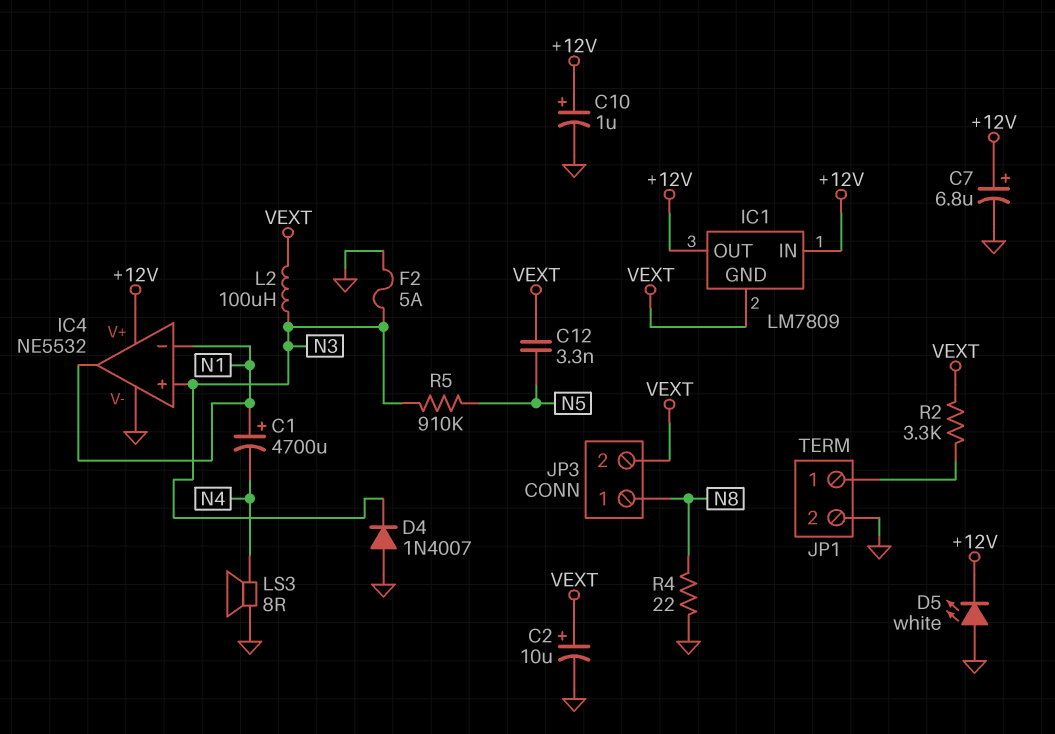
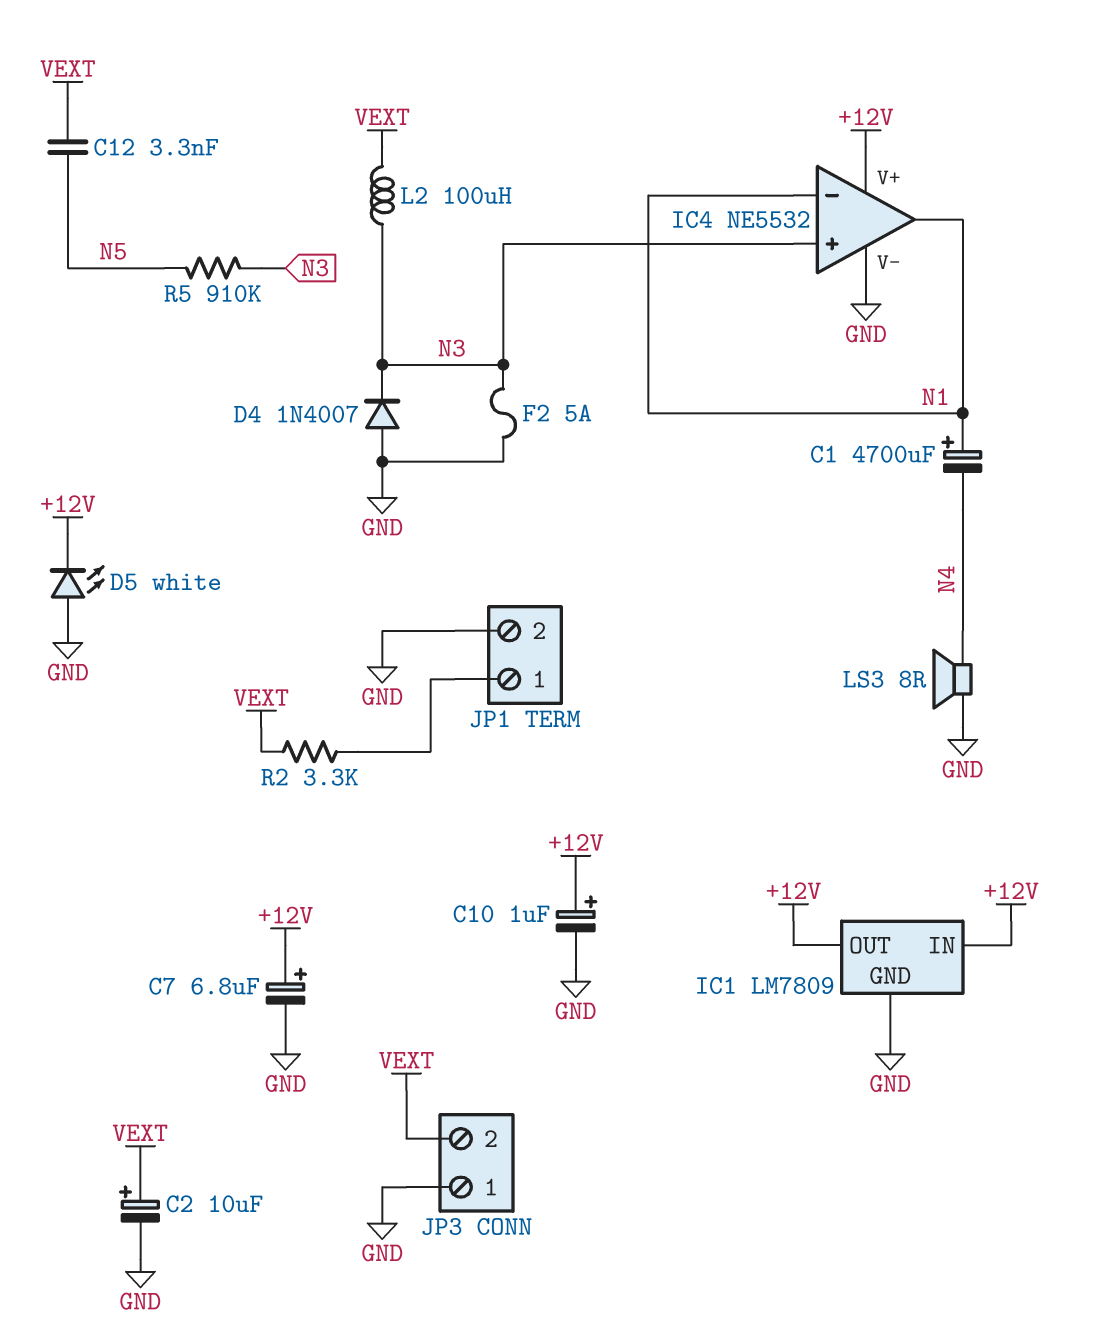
IC1 pin GND: VEXT -> GND
JP3 pin 1: N8 -> GND
R4: 22 (GND, N8) -> none

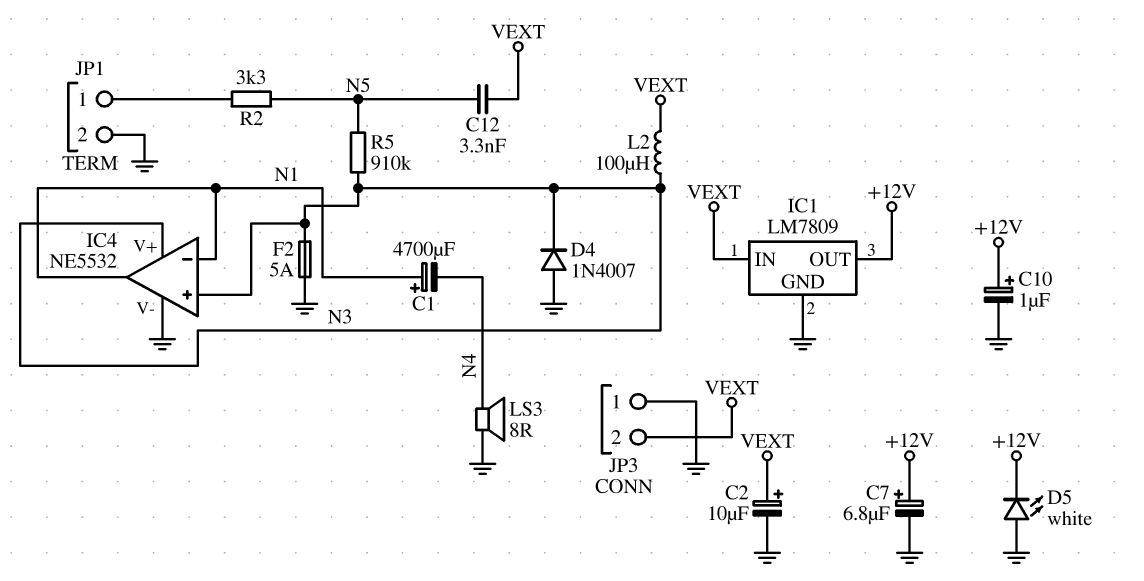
IC1 pin IN: +12V -> VEXT
IC4 pin V+: +12V -> N3
R2: 3.3k (JP1/1, VEXT) -> 3.3k (JP1/1, N5)

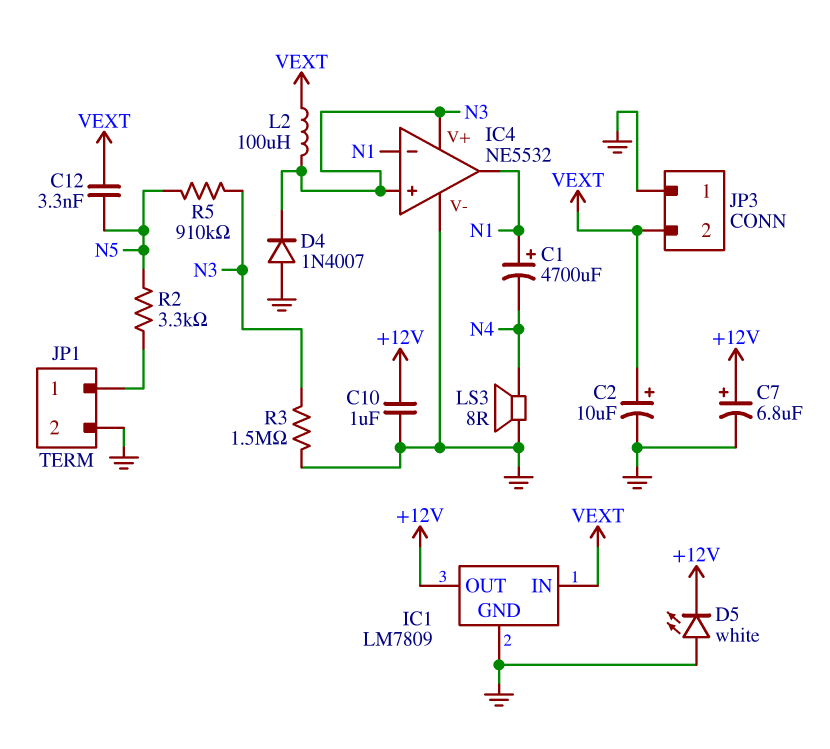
C10: 1uF (plus +12V, minus GND) -> 1uF (+12V, GND)
F2: 5A (GND, N3) -> none
R3: none -> 1.5M (GND, N3)

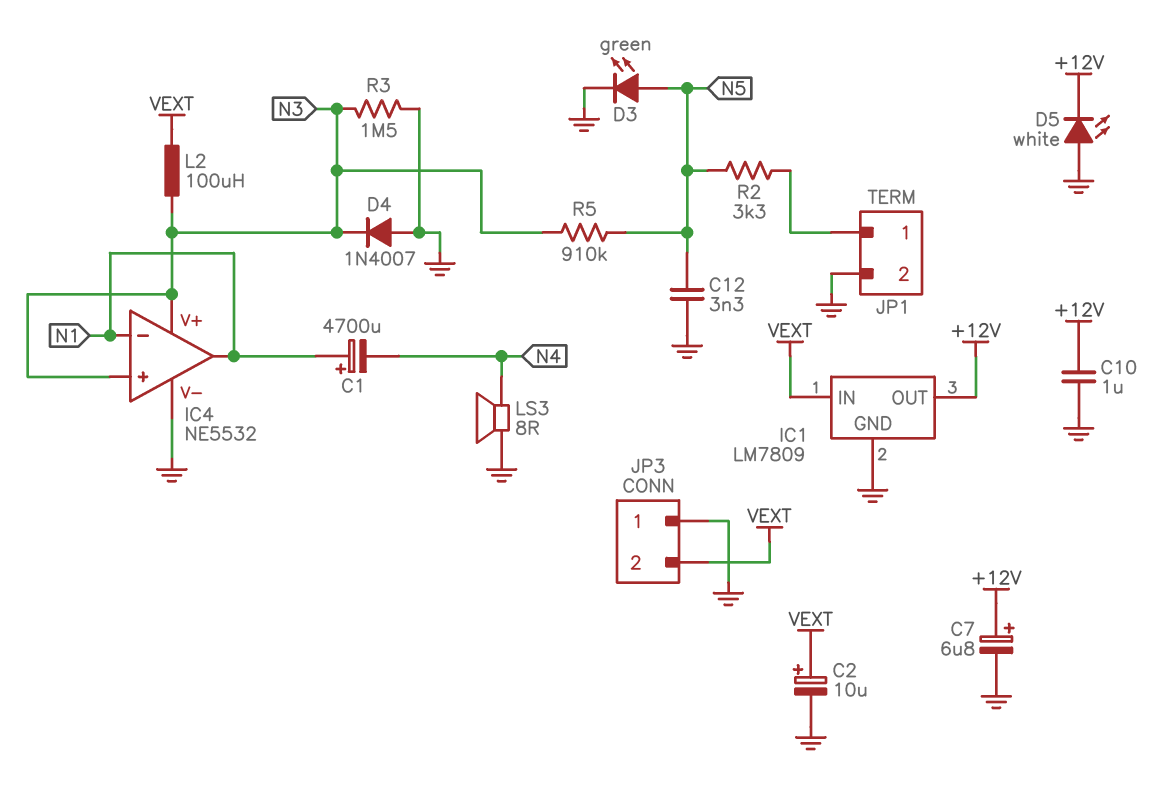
C12: 3.3nF (N5, VEXT) -> 3.3nF (GND, N5)
D3: none -> LED green (A N5, K GND)

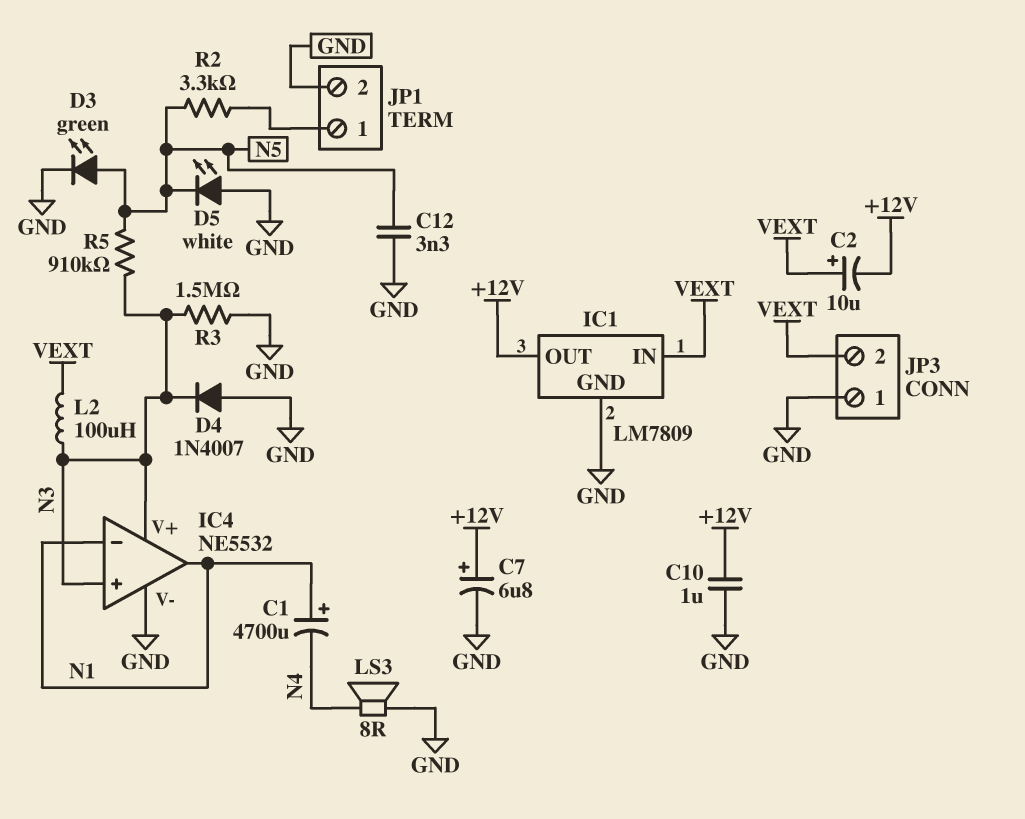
C2: 10uF (plus VEXT, minus GND) -> 10uF (plus VEXT, minus +12V)
D5: LED white (A GND, K +12V) -> LED white (A GND, K N5)

